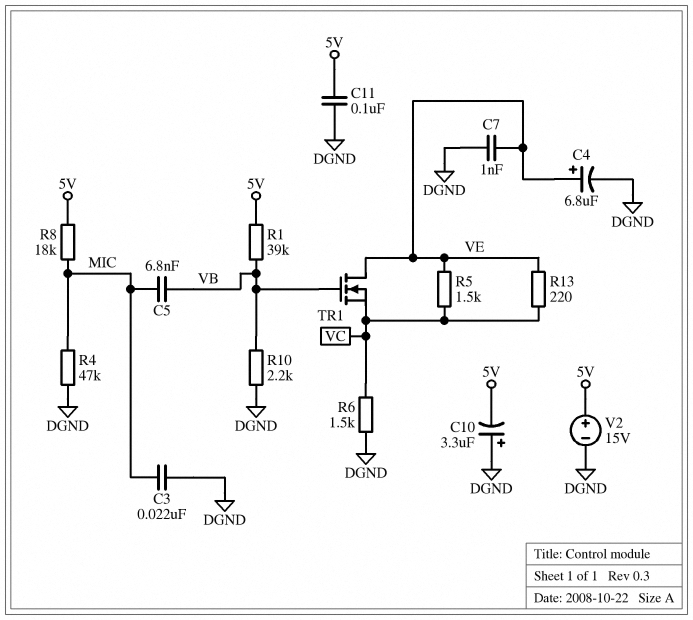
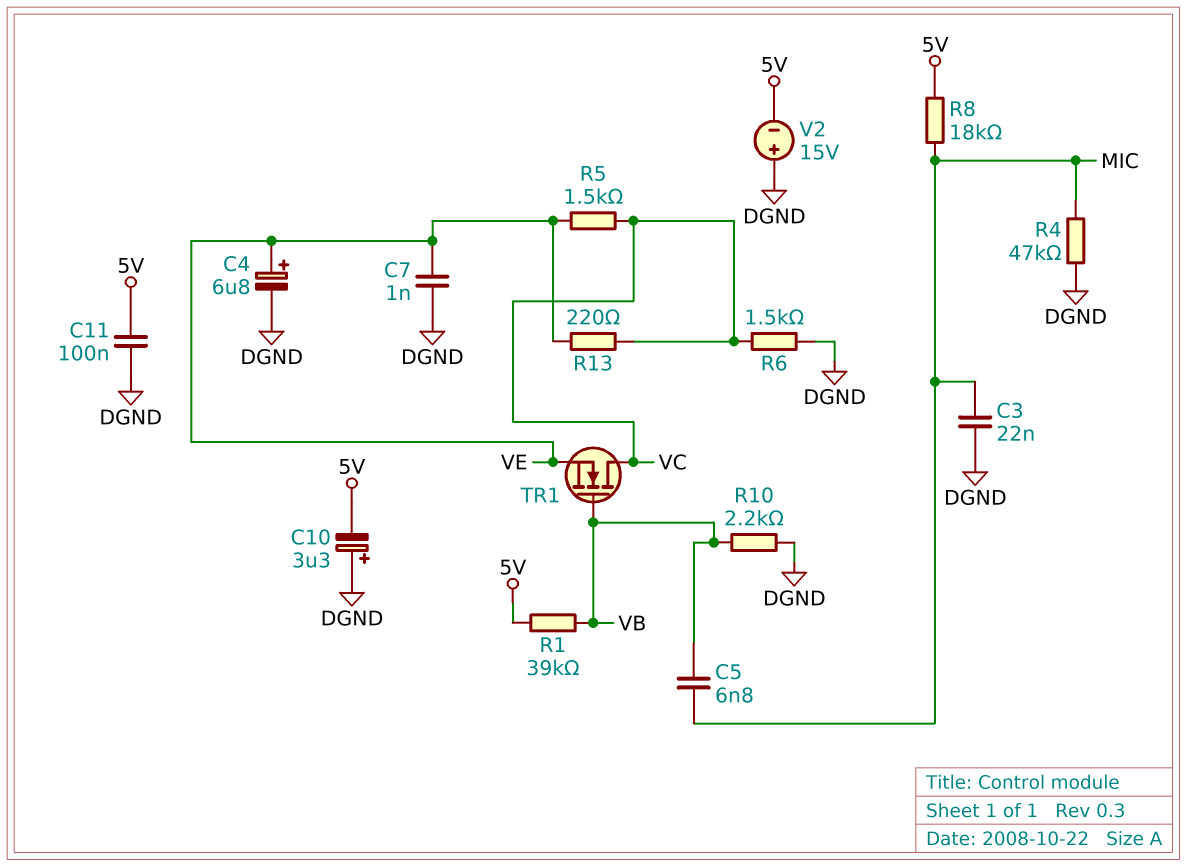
TR1: NMOS (G VB, D VE, S VC) -> NMOS (G VB, D VC, S VE)
V2: 15V (plus 5V, minus DGND) -> 15V (plus DGND, minus 5V)

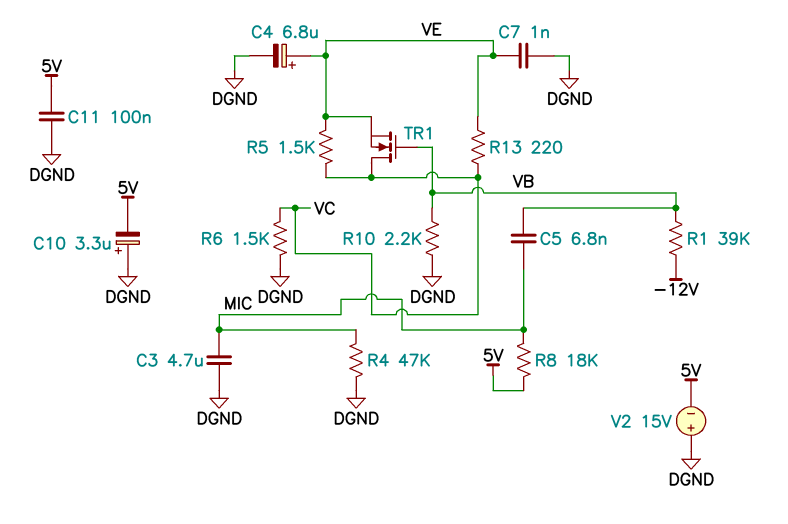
C3: 22nF (DGND, MIC) -> 4.7uF (DGND, MIC)
R1: 39k (5V, VB) -> 39k (-12V, VB)

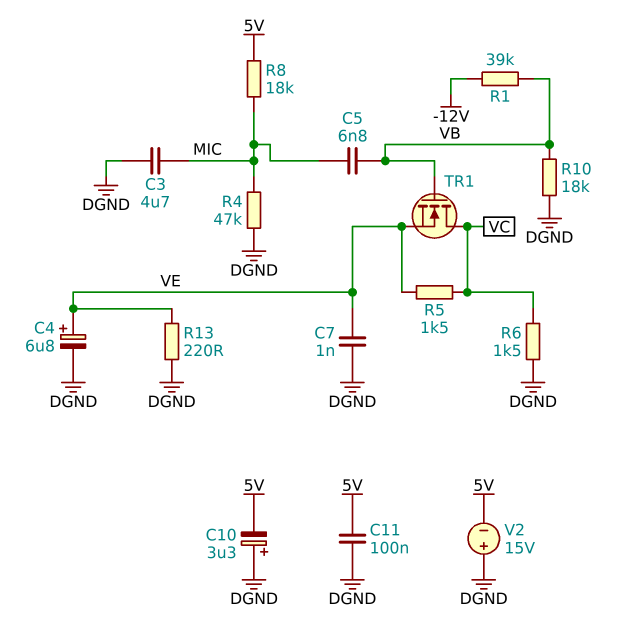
R10: 2.2k (DGND, VB) -> 18k (DGND, VB)
R13: 220 (VC, VE) -> 220 (DGND, VE)

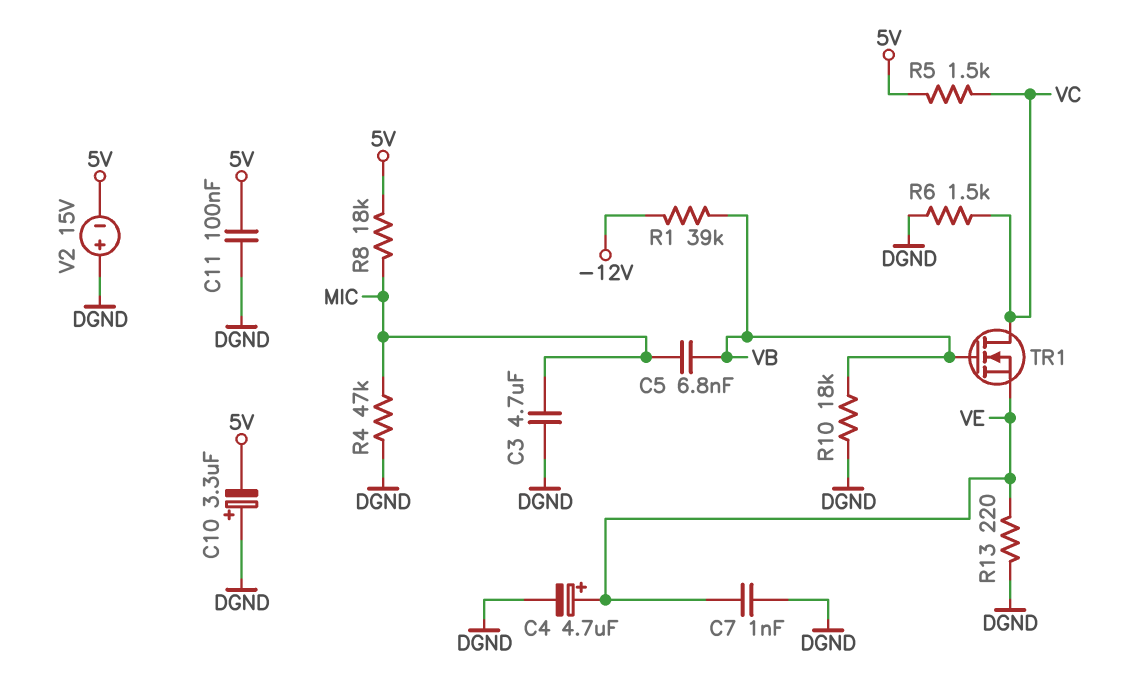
C4: 6.8uF (plus VE, minus DGND) -> 4.7uF (plus VE, minus DGND)
R5: 1.5k (VC, VE) -> 1.5k (5V, VC)

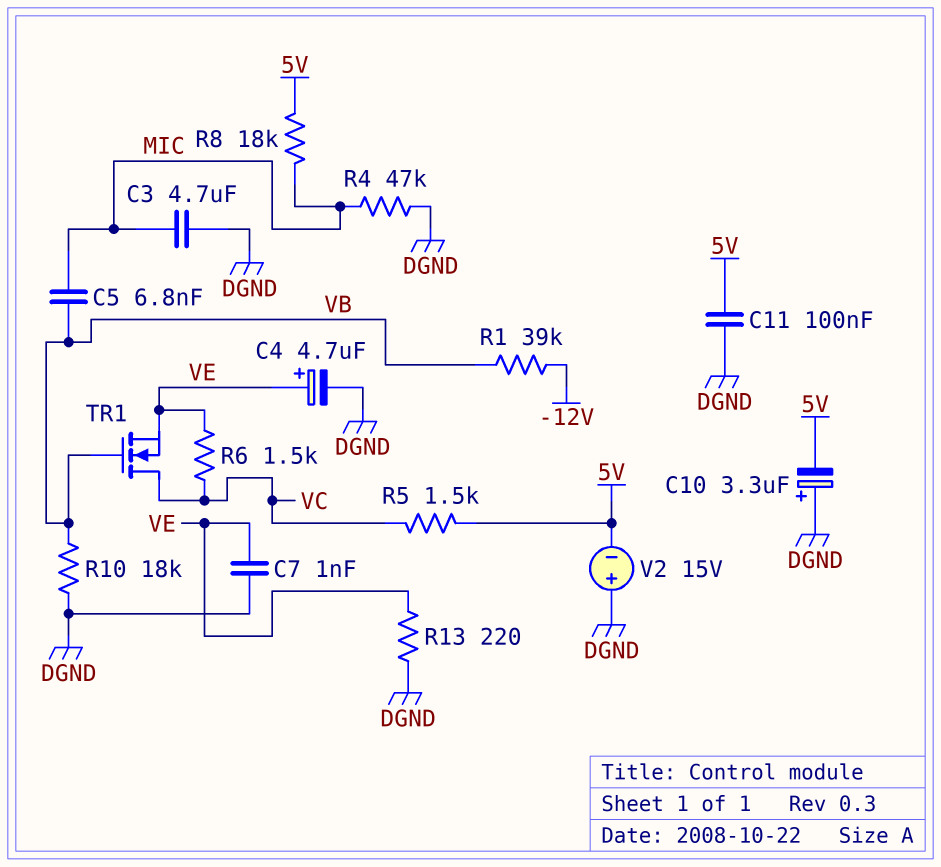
R6: 1.5k (DGND, VC) -> 1.5k (VC, VE)

